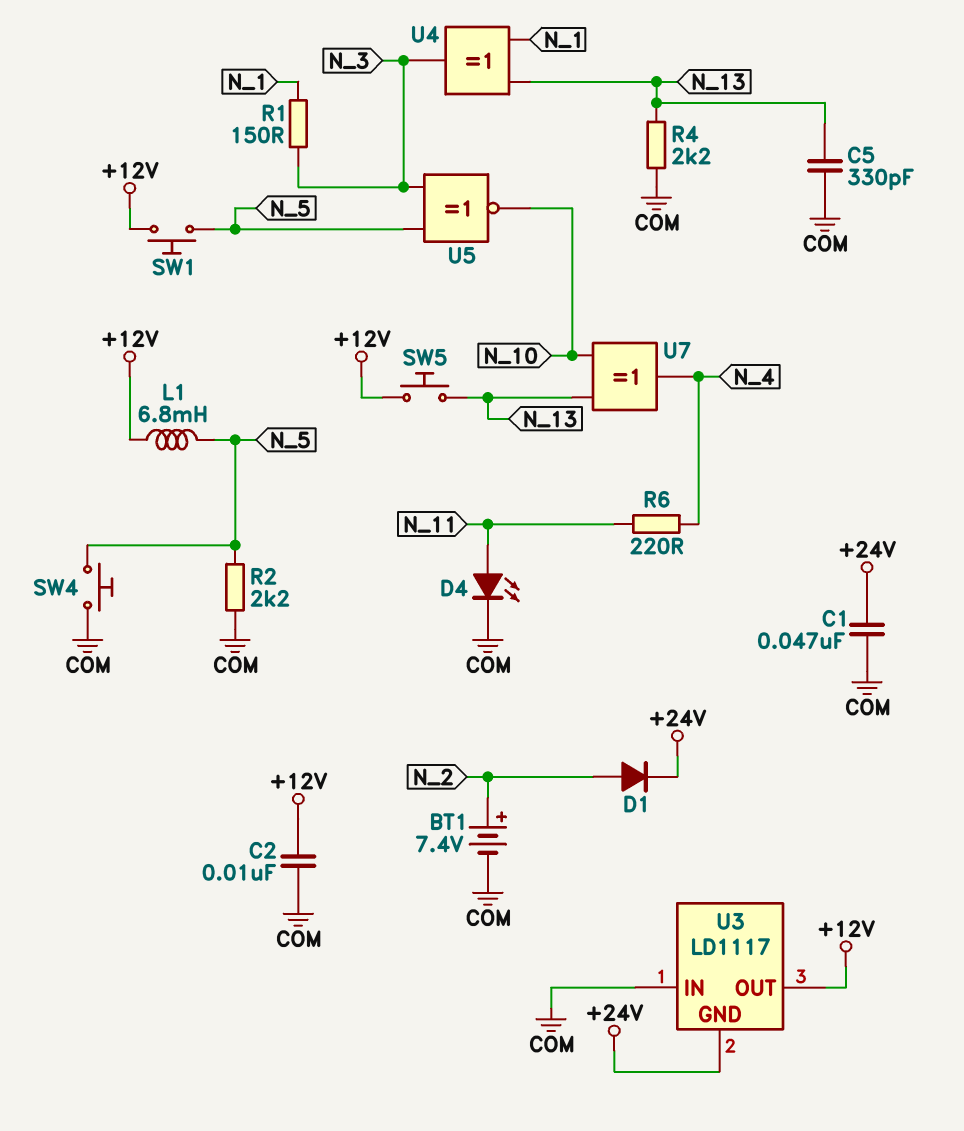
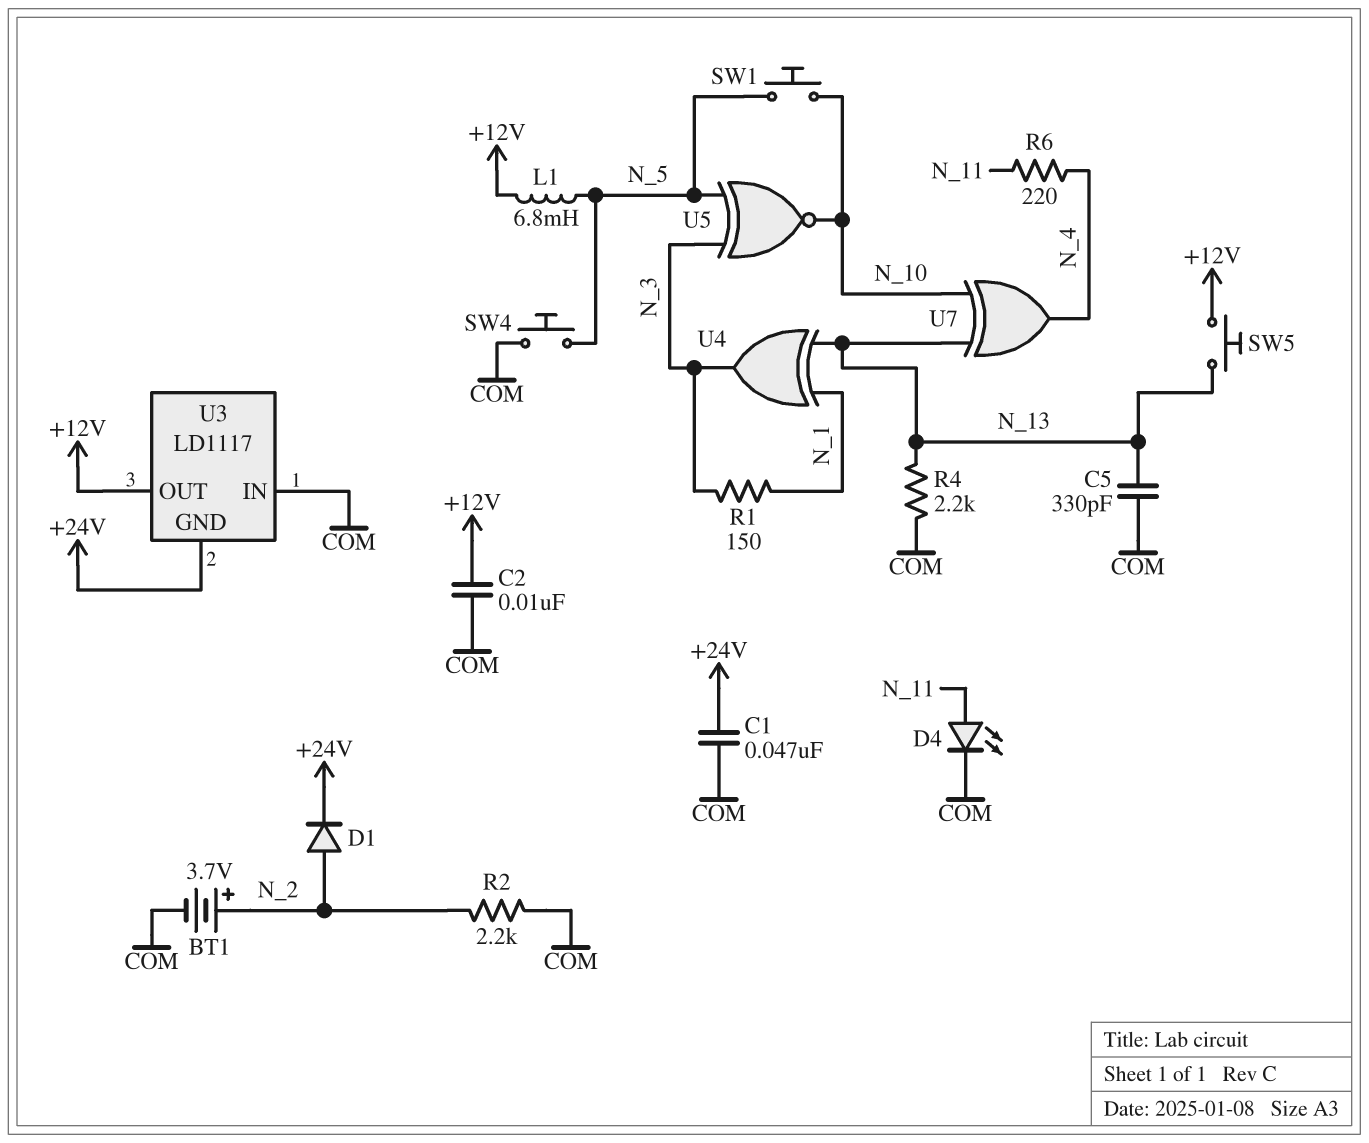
BT1: 7.4V (plus N_2, minus COM) -> 3.7V (plus N_2, minus COM)
R2: 2.2k (COM, N_5) -> 2.2k (COM, N_2)
SW1: button (+12V, N_5) -> button (N_5, N_10)

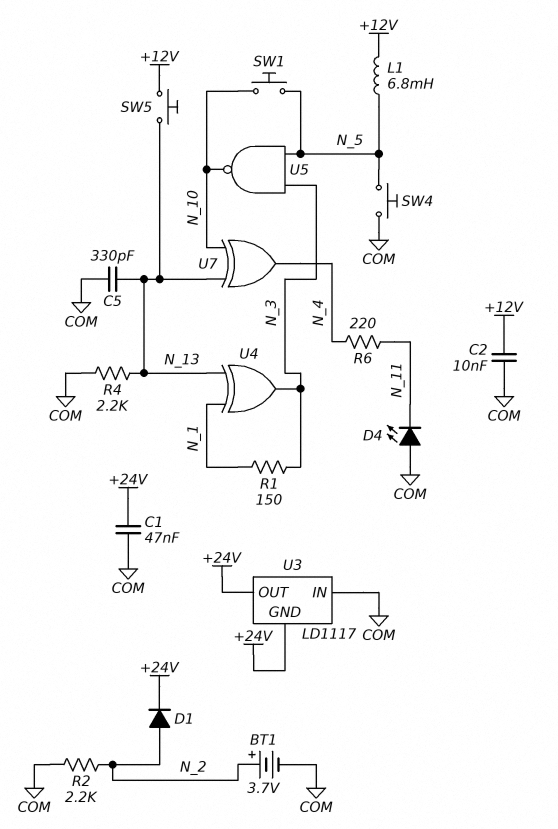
D4: LED (A N_11, K COM) -> LED (A COM, K N_11)
U3 pin OUT: +12V -> +24V
U5: XNOR (in N_3, in N_5, out N_10) -> NAND (in N_3, in N_5, out N_10)

